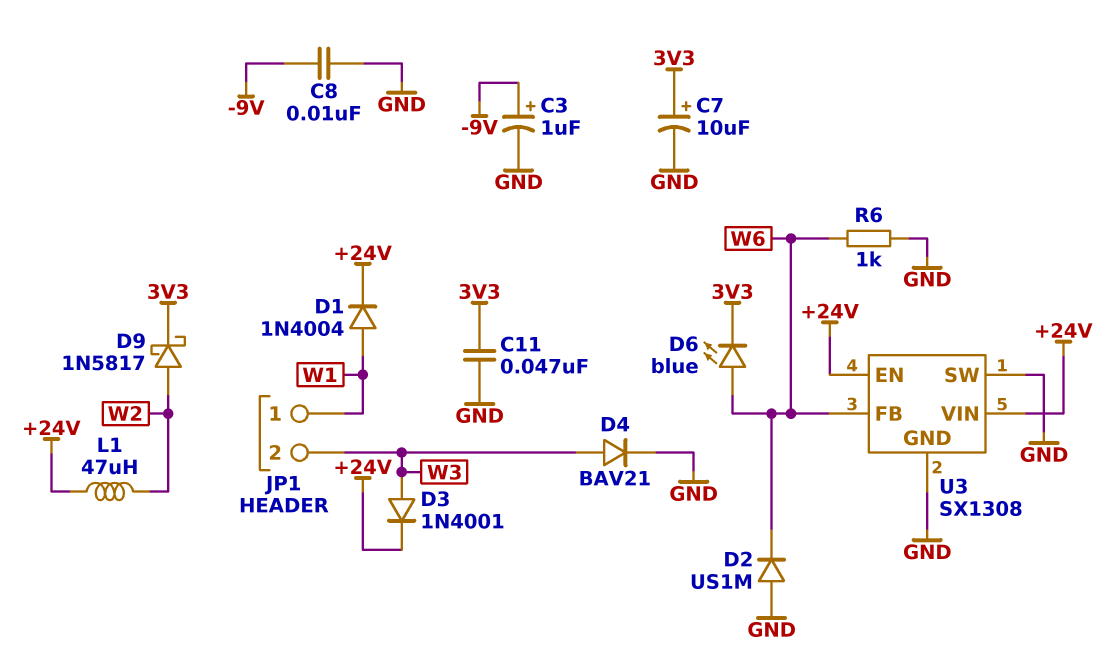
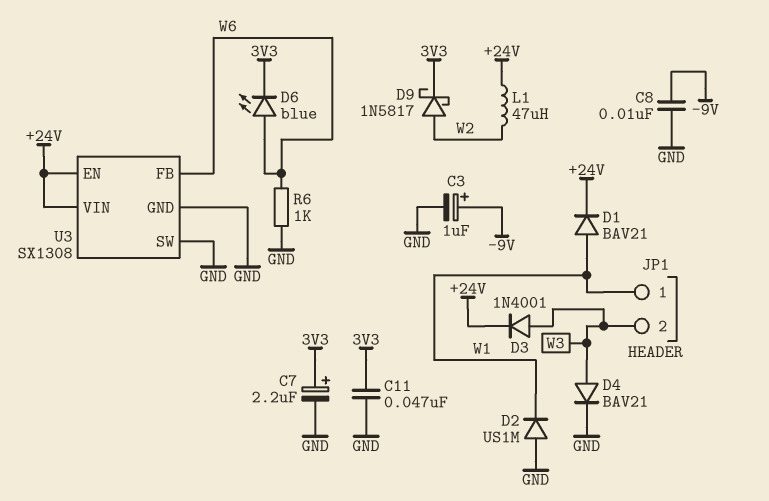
C7: 10uF (plus 3V3, minus GND) -> 2.2uF (plus 3V3, minus GND)
D1: diode 1N4004 (A W1, K +24V) -> diode BAV21 (A W1, K +24V)
D2: diode US1M (A GND, K W6) -> diode US1M (A GND, K W1)

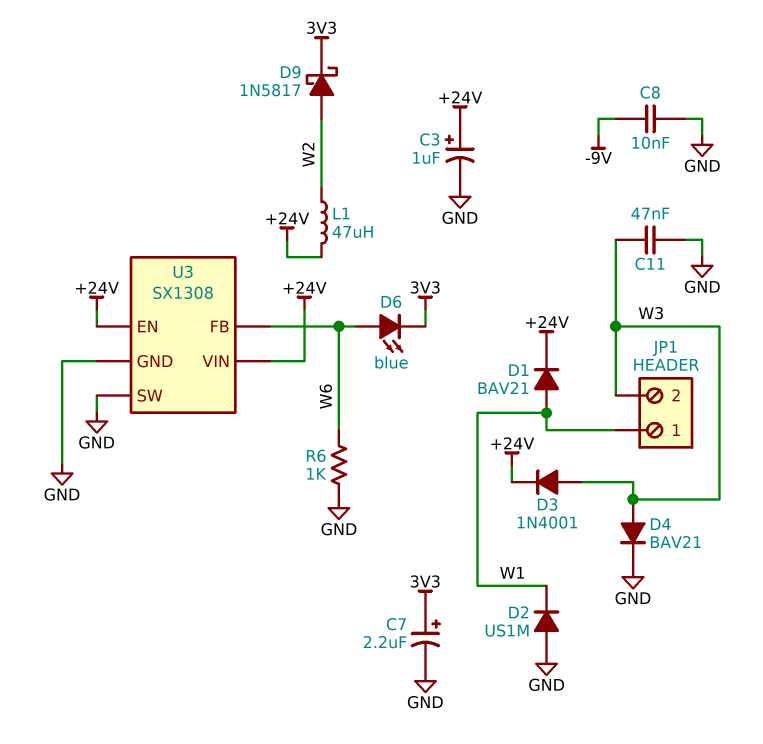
C3: 1uF (plus -9V, minus GND) -> 1uF (plus +24V, minus GND)
C11: 47nF (3V3, GND) -> 47nF (GND, W3)

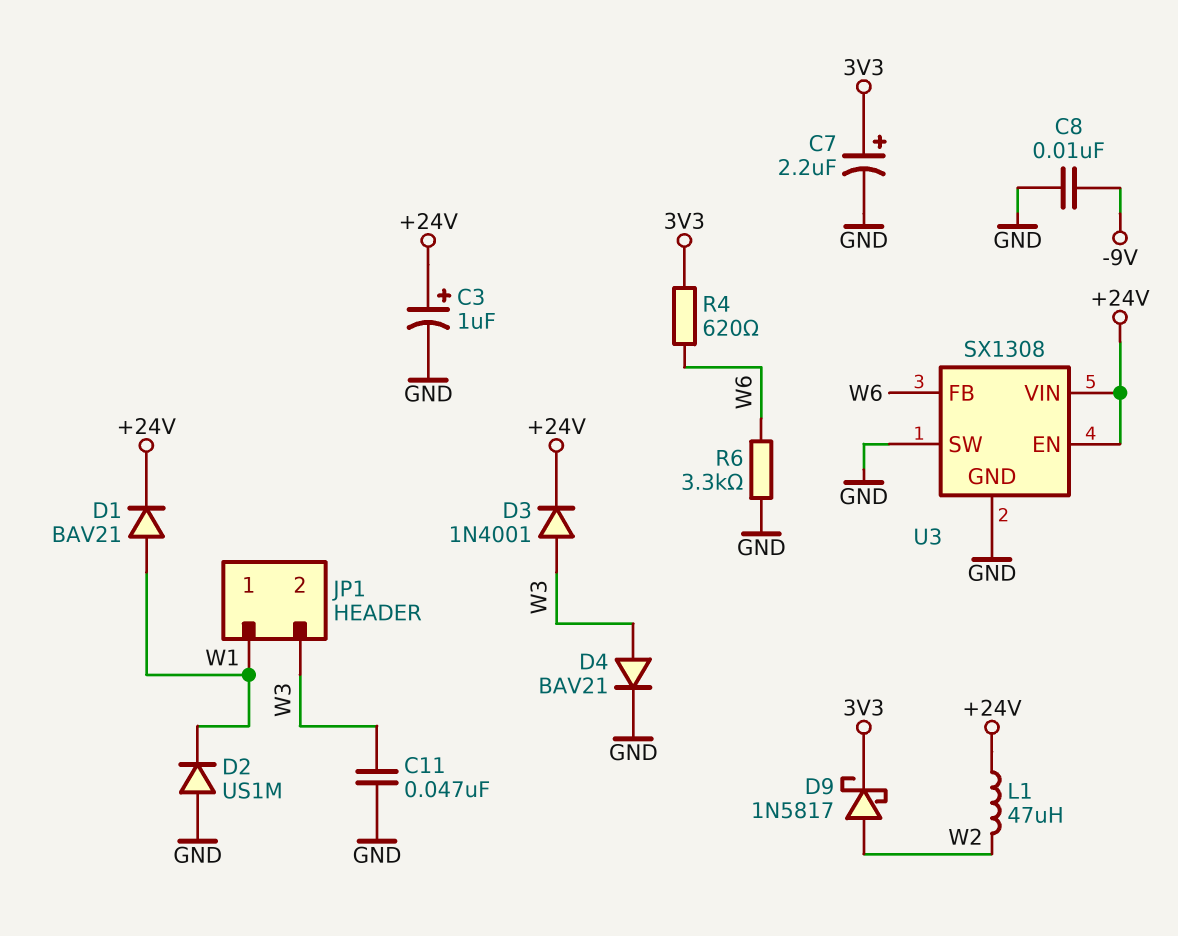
D6: LED blue (A W6, K 3V3) -> none
R4: none -> 620 (3V3, W6)
R6: 1k (GND, W6) -> 3.3k (GND, W6)

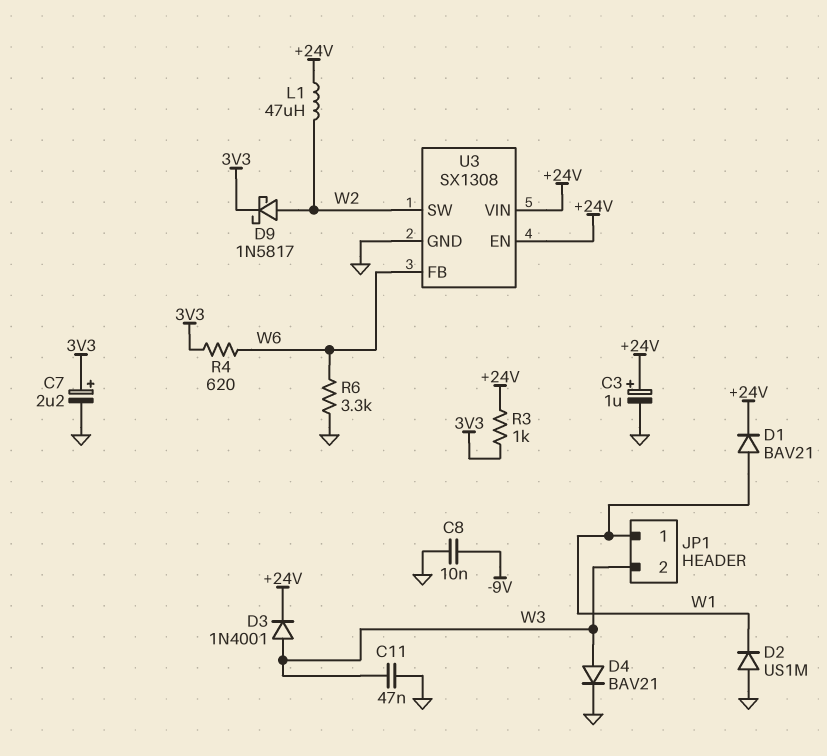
R3: none -> 1k (+24V, 3V3)
U3 pin SW: GND -> W2

